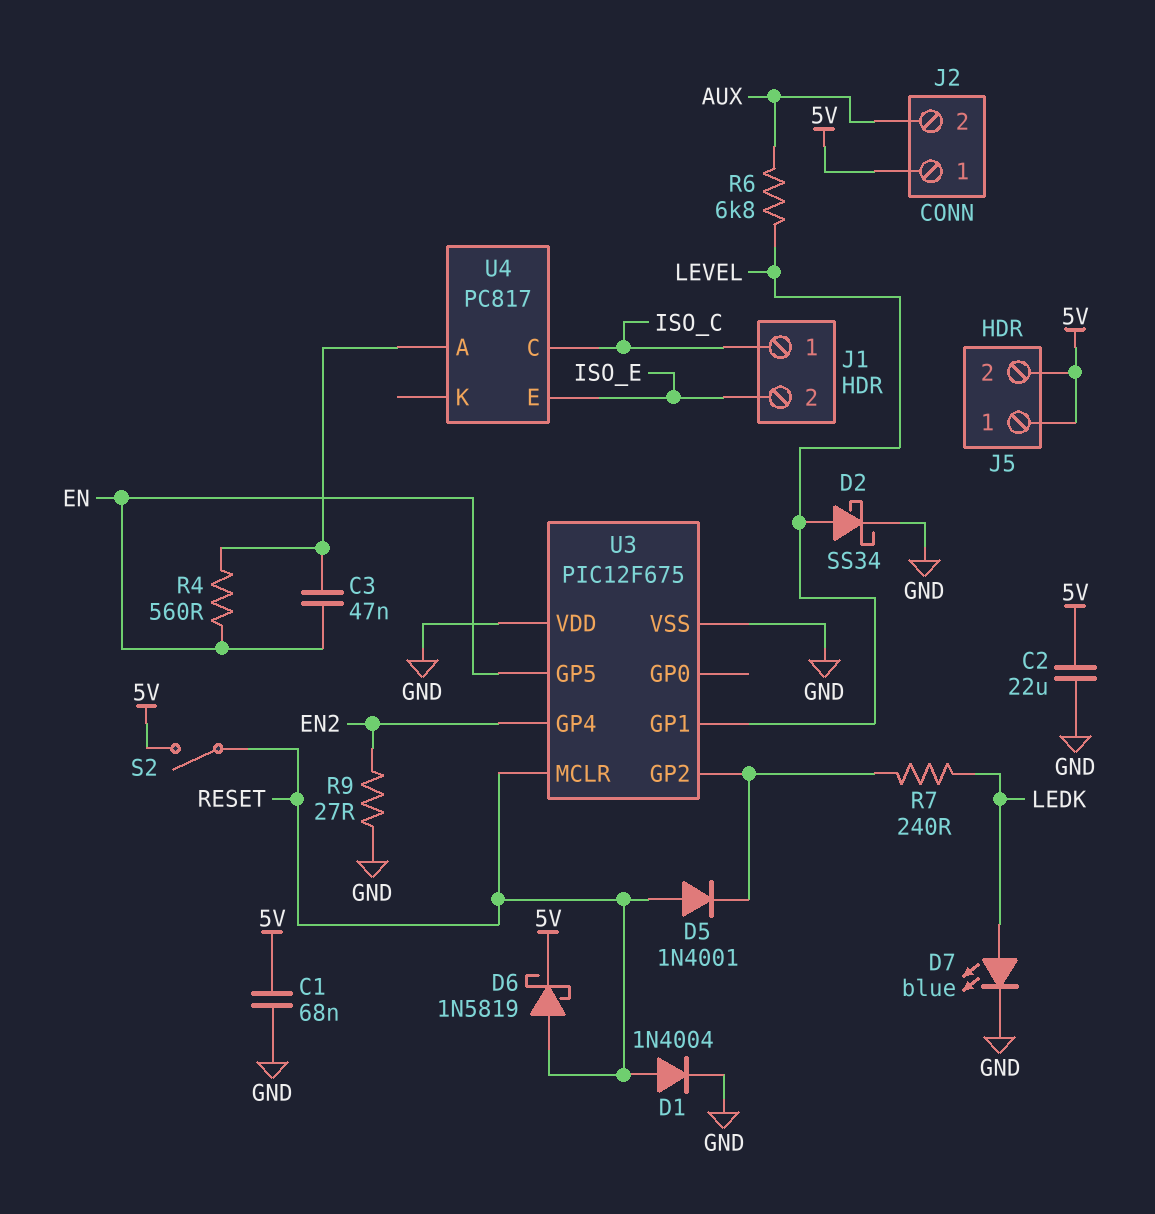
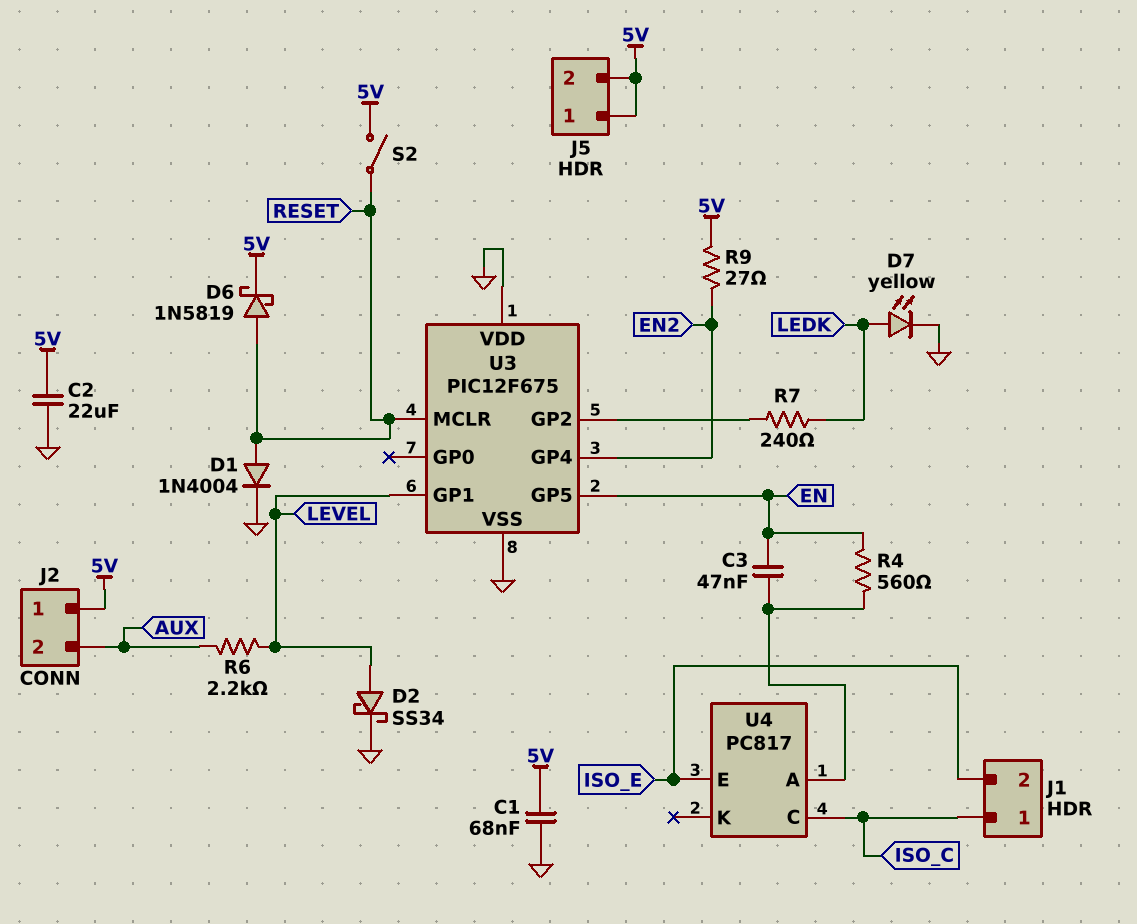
D5: diode 1N4001 (A RESET, K U3/GP2) -> none
D7: LED blue (A LEDK, K GND) -> LED yellow (A LEDK, K GND)
R6: 6.8k (AUX, LEVEL) -> 2.2k (AUX, LEVEL)
R9: 27 (EN2, GND) -> 27 (5V, EN2)

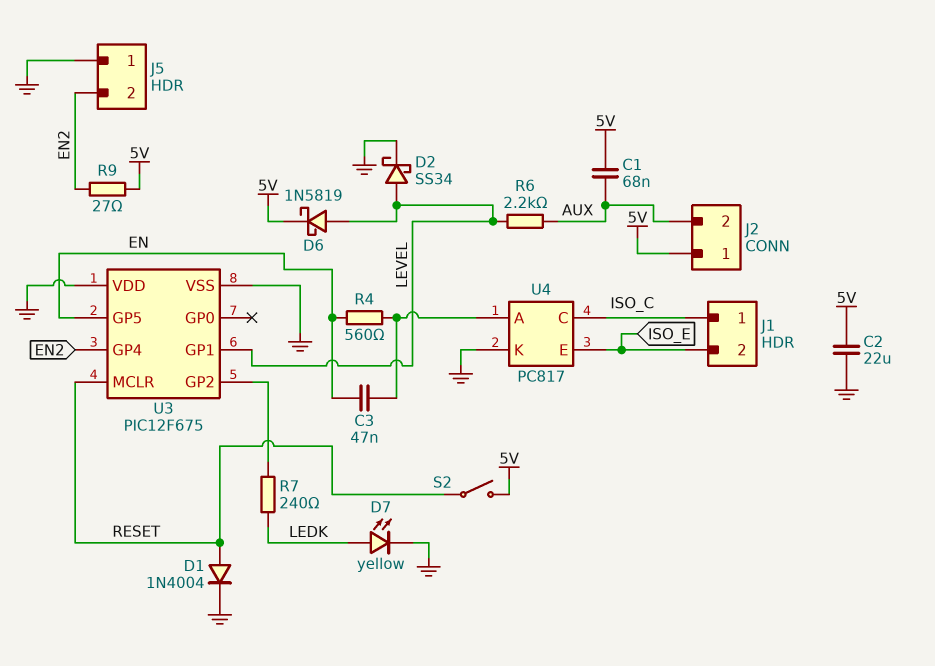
C1: 68nF (5V, GND) -> 68nF (5V, AUX)
D6: schottky 1N5819 (A RESET, K 5V) -> schottky 1N5819 (A LEVEL, K 5V)
J5 pin 1: 5V -> GND
J5 pin 2: 5V -> EN2
U4 pin K: none -> GND

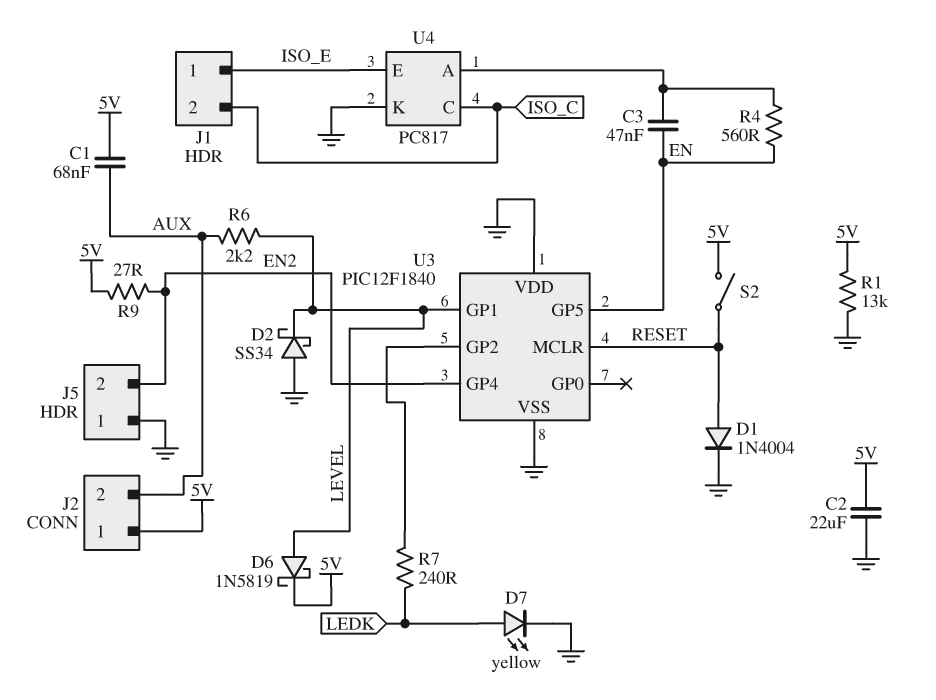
D2: schottky SS34 (A LEVEL, K GND) -> schottky SS34 (A GND, K LEVEL)
J1 pin 1: ISO_C -> ISO_E
J1 pin 2: ISO_E -> ISO_C
R1: none -> 13k (5V, GND)
U3: PIC12F675 -> PIC12F1840

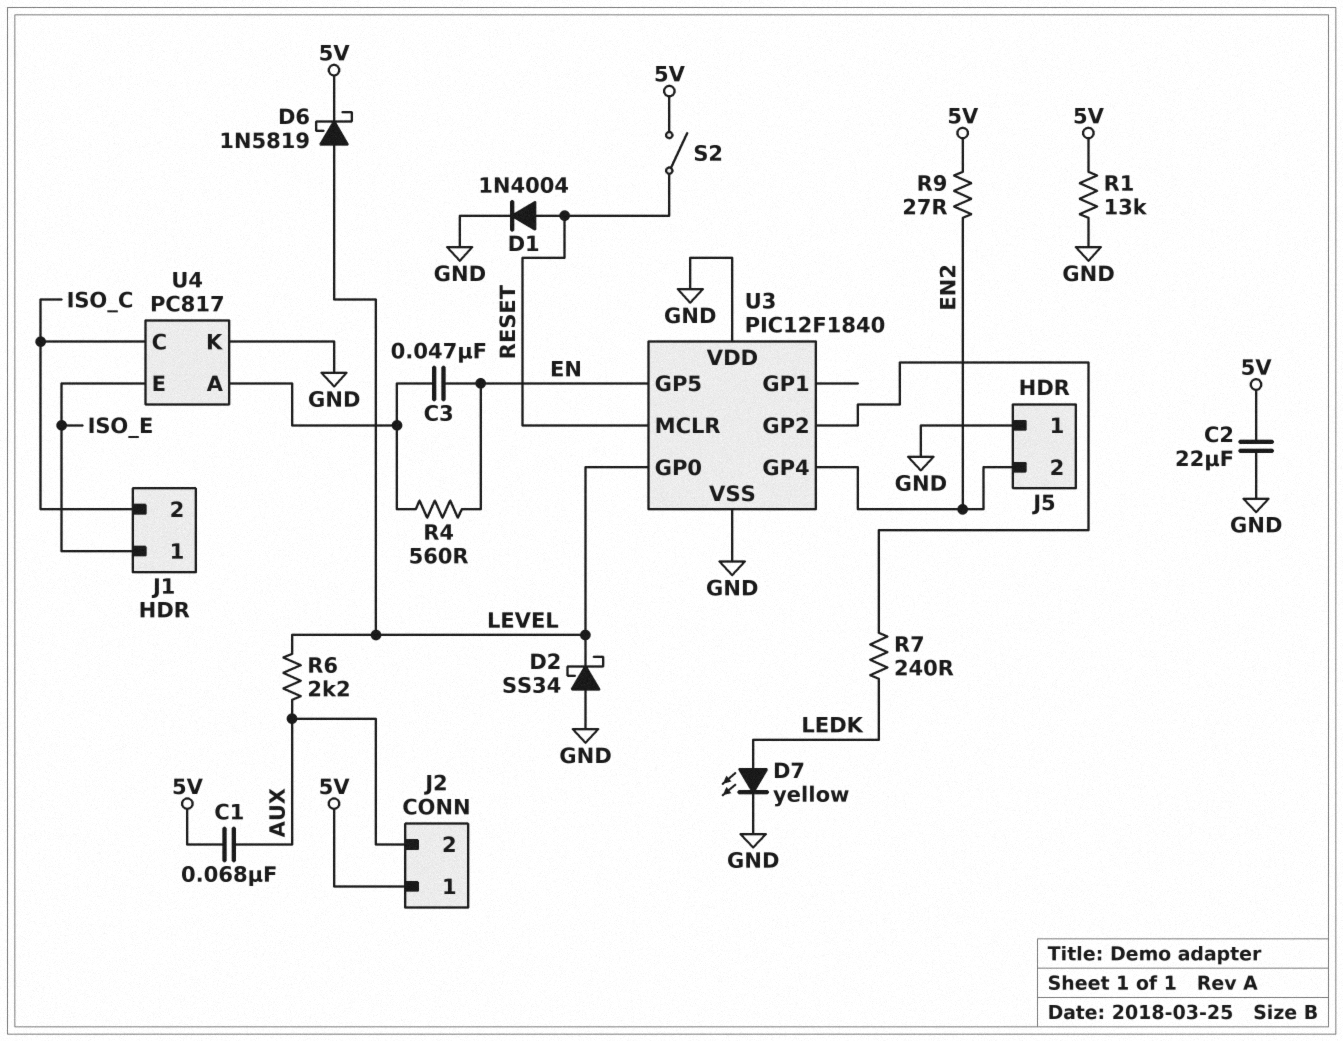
U3 pin GP0: none -> LEVEL
U3 pin GP1: LEVEL -> none

